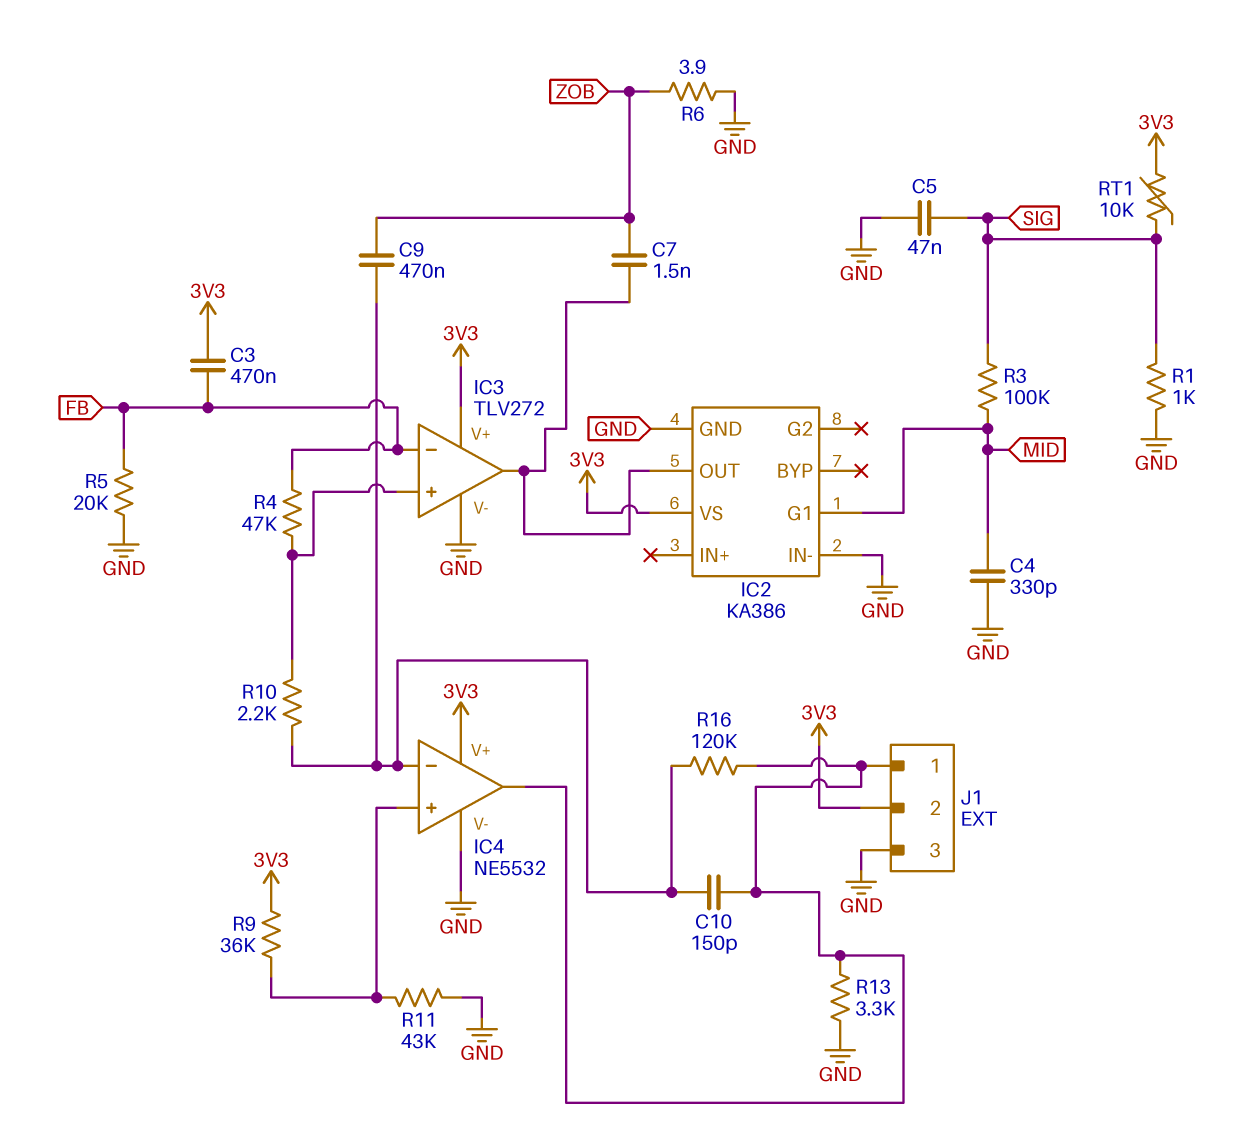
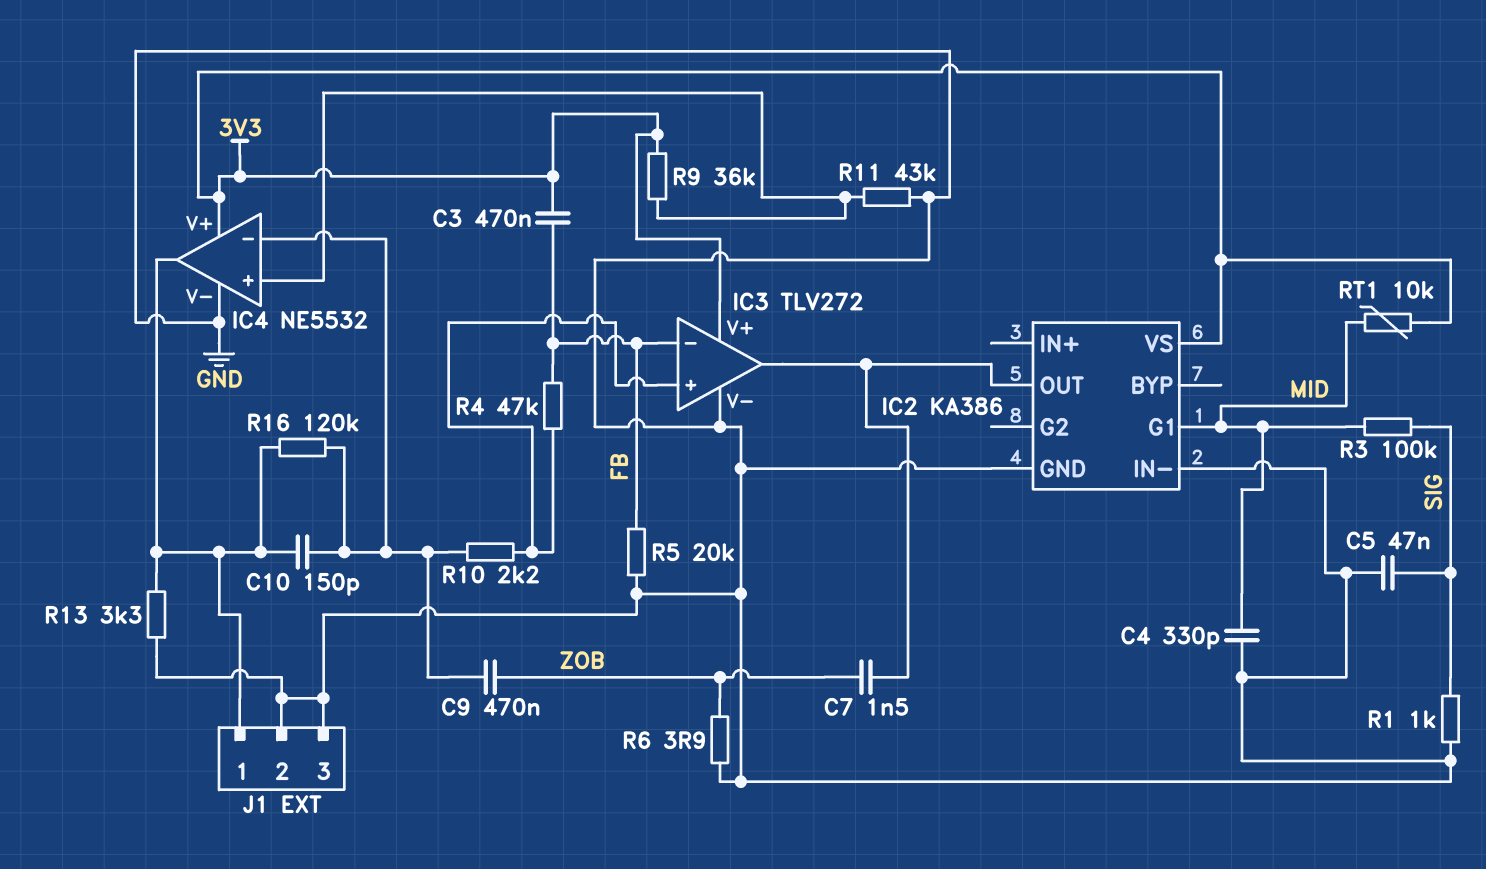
J1 pin 2: 3V3 -> GND
RT1: 10k (3V3, SIG) -> 10k (3V3, MID)

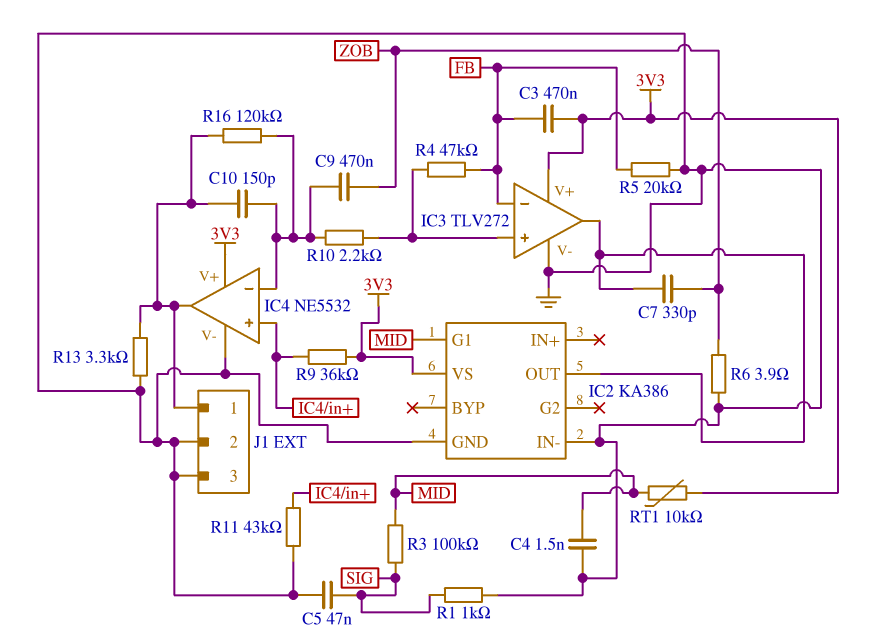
C4: 330pF (GND, MID) -> 1.5nF (GND, MID)
C7: 1.5nF (IC2/OUT, ZOB) -> 330pF (IC2/OUT, ZOB)

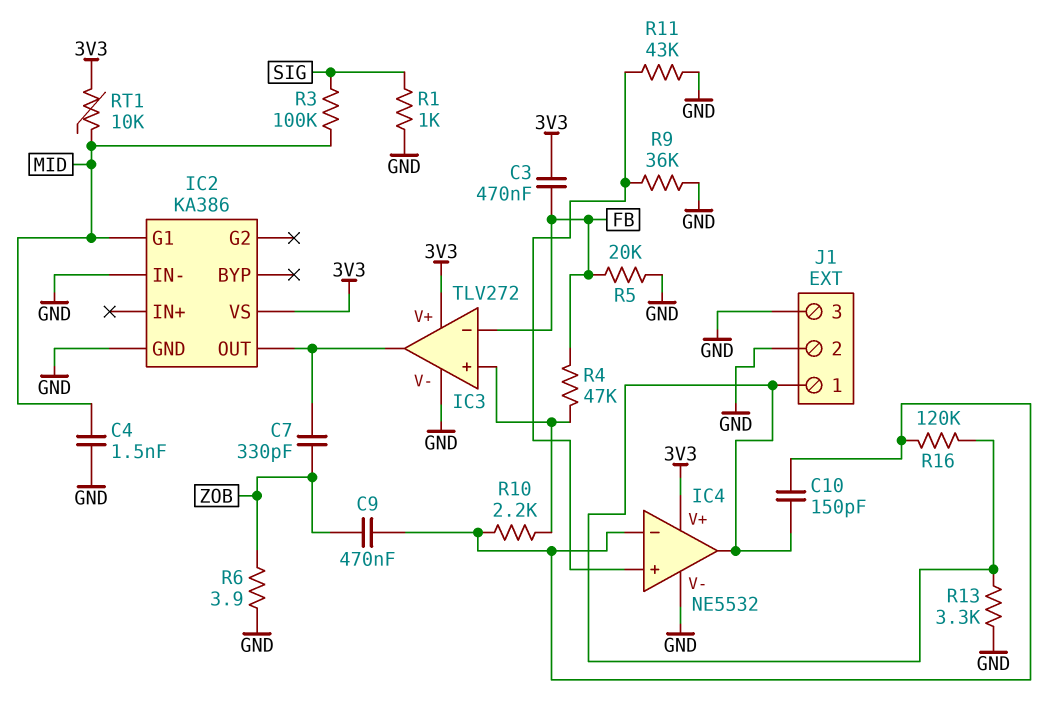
C5: 47nF (GND, SIG) -> none
R9: 36k (3V3, IC4/in+) -> 36k (GND, IC4/in+)

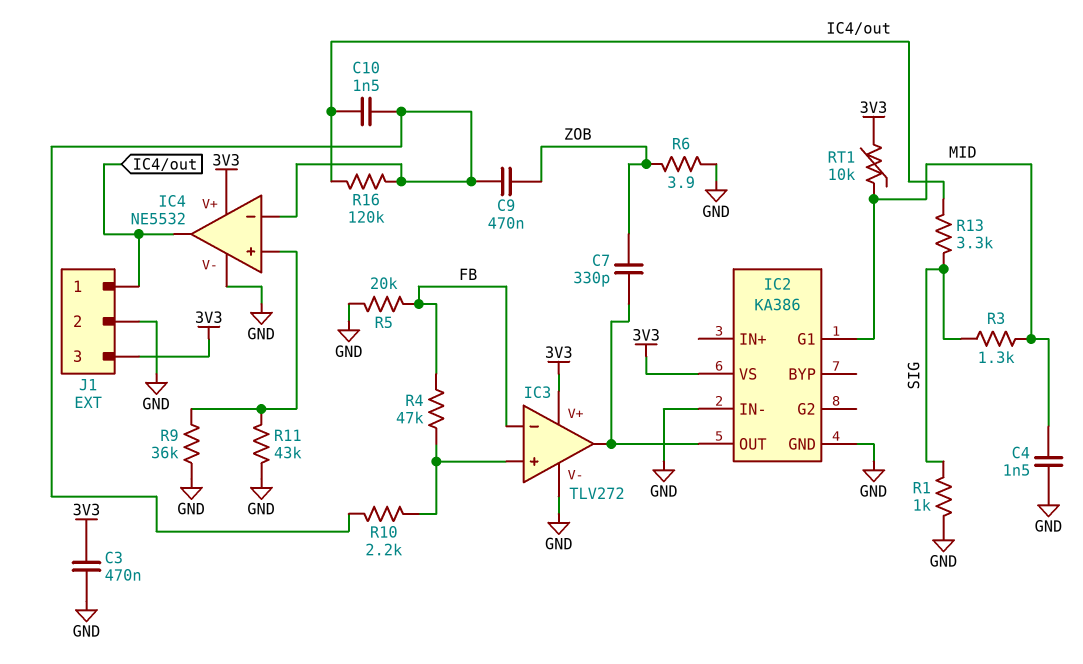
C3: 470nF (3V3, FB) -> 470nF (3V3, GND)
C10: 150pF (IC4/in-, IC4/out) -> 1.5nF (IC4/in-, IC4/out)
J1 pin 3: GND -> 3V3
R3: 100k (MID, SIG) -> 1.3k (MID, SIG)
R13: 3.3k (GND, IC4/out) -> 3.3k (IC4/out, SIG)

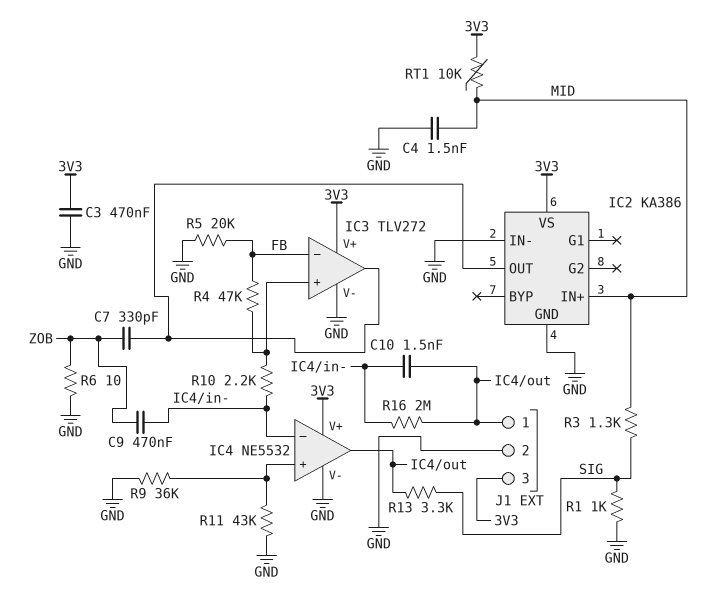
IC2 pin G1: MID -> none
IC2 pin IN+: none -> MID
R6: 3.9 (GND, ZOB) -> 10 (GND, ZOB)
R16: 120k (IC4/in-, IC4/out) -> 2M (IC4/in-, IC4/out)

